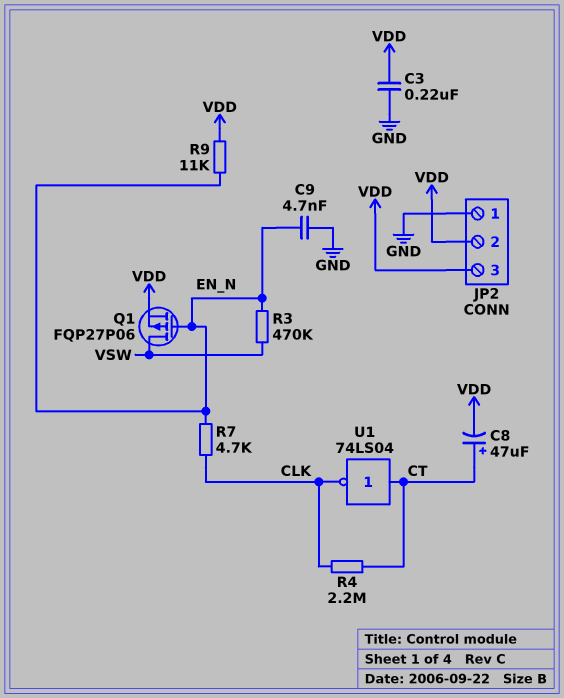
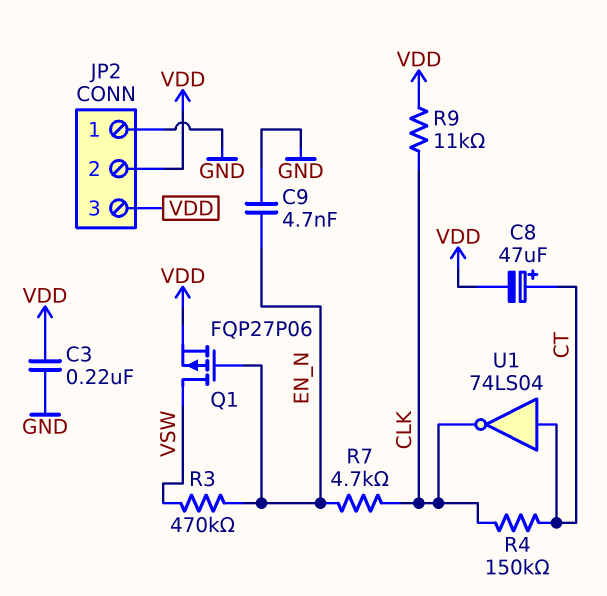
R4: 2.2M (CLK, CT) -> 150k (CLK, CT)
R9: 11k (EN_N, VDD) -> 11k (CLK, VDD)

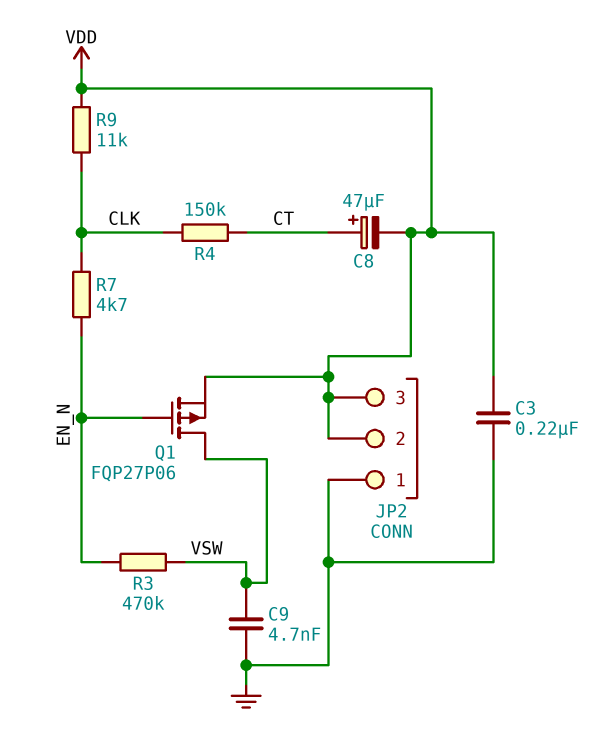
C9: 4.7nF (EN_N, GND) -> 4.7nF (GND, VSW)
U1: NOT 74LS04 (in CT, out CLK) -> none

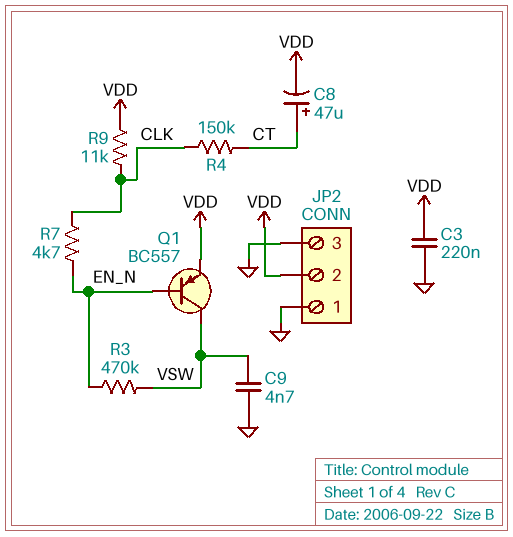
JP2 pin 3: VDD -> GND
Q1: PMOS FQP27P06 (G EN_N, D VSW, S VDD) -> PNP BC557 (B EN_N, C VSW, E VDD)

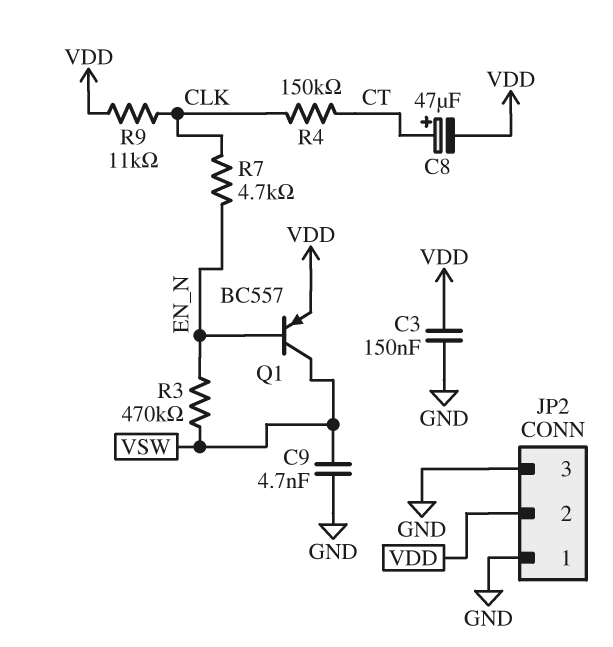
C3: 220nF (GND, VDD) -> 150nF (GND, VDD)

